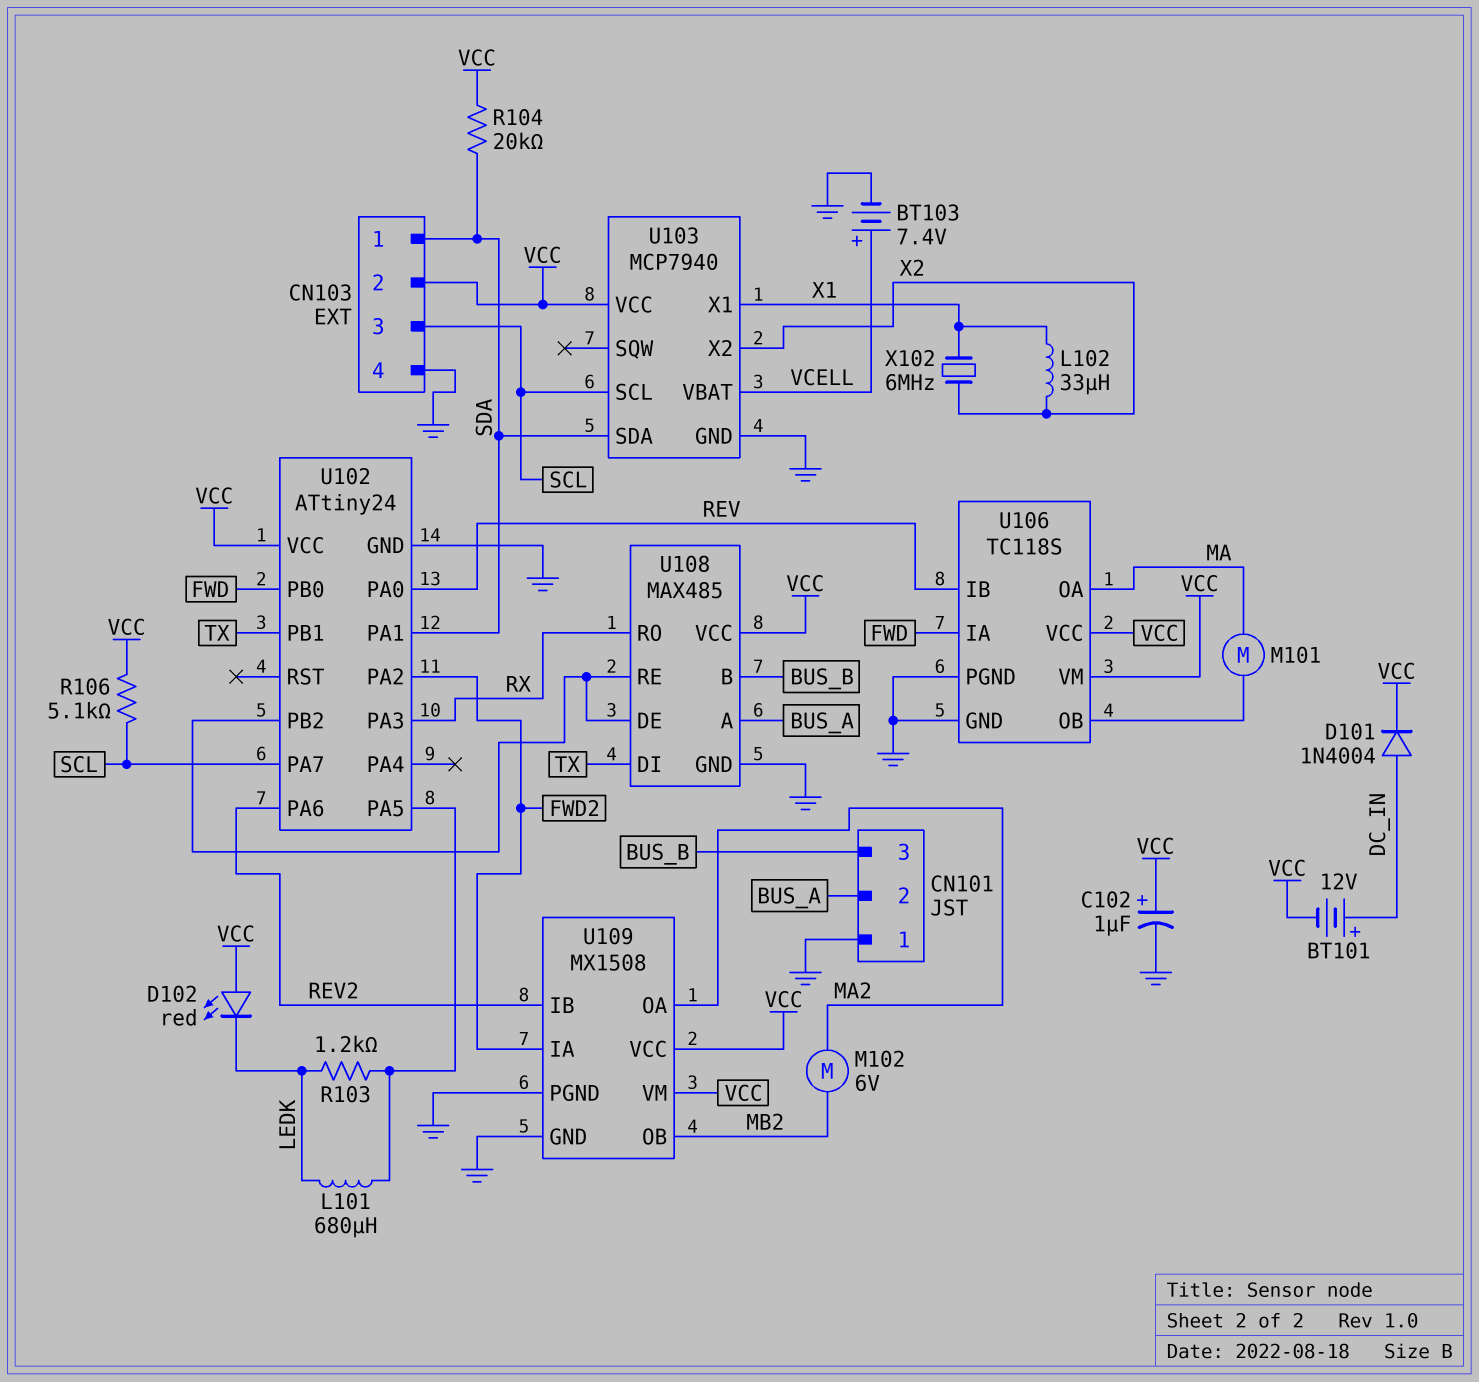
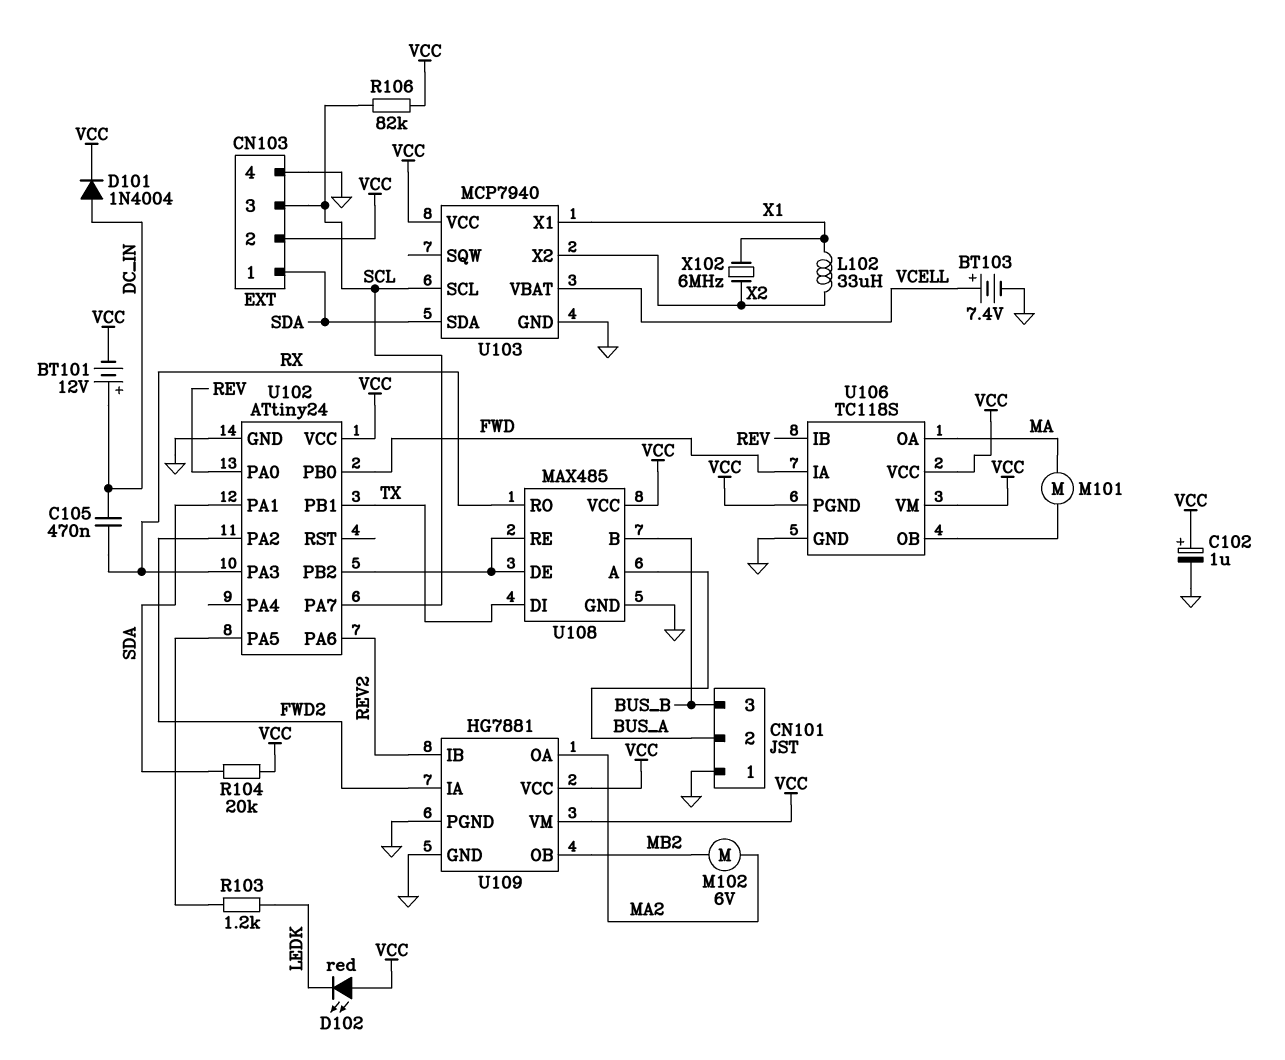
C105: none -> 470nF (DC_IN, RX)
L101: 680uH (LEDK, U102/PA5) -> none
R106: 5.1k (SCL, VCC) -> 82k (SCL, VCC)
U106 pin PGND: GND -> VCC
U109: MX1508 -> HG7881

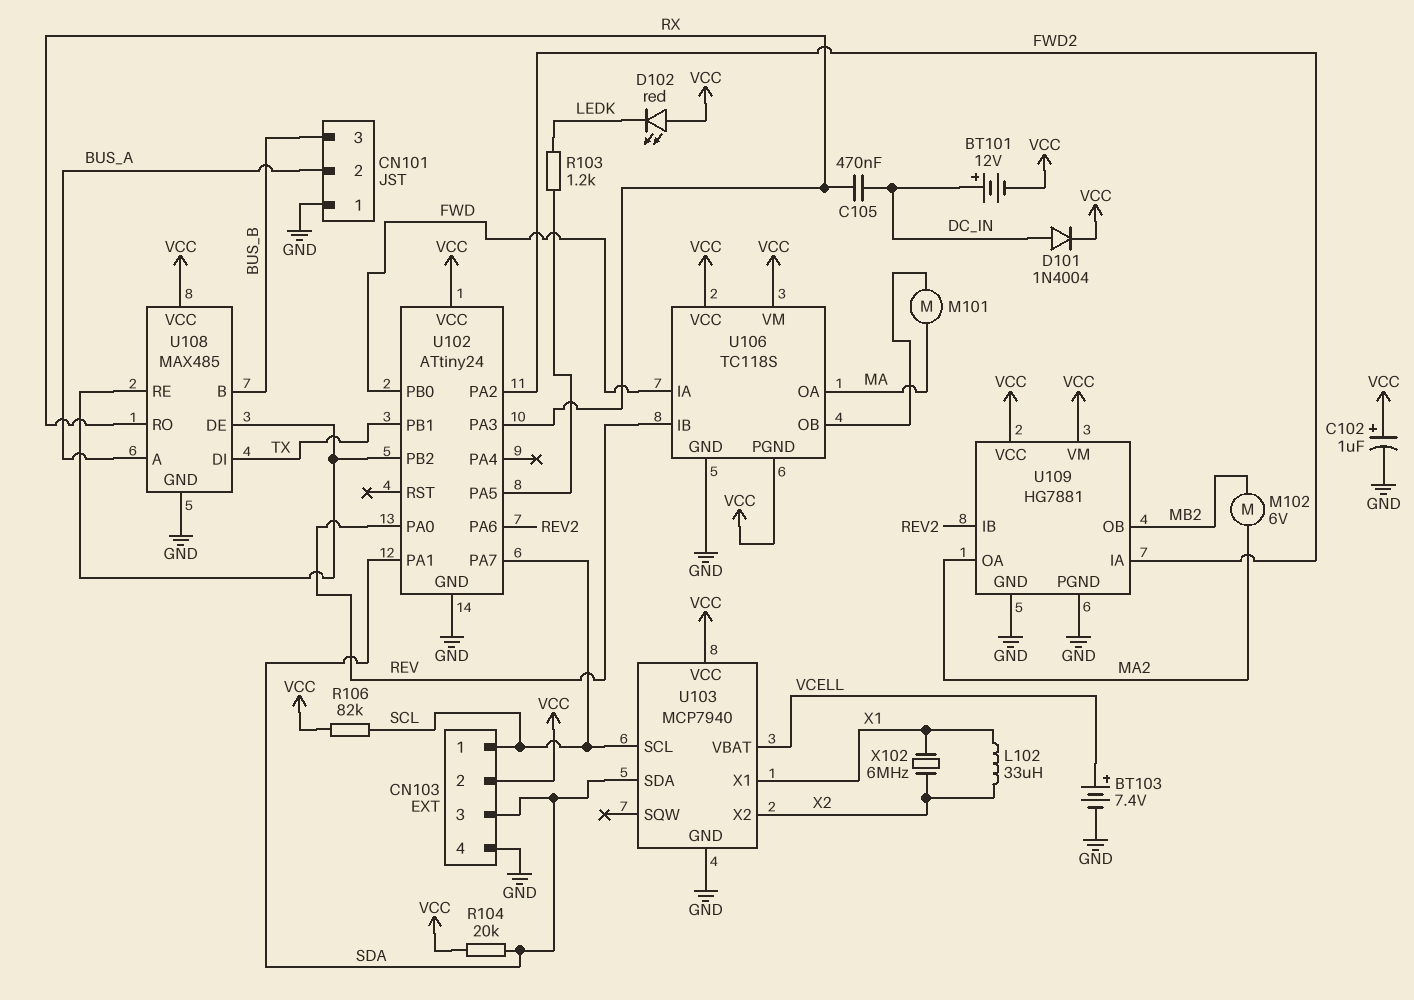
CN103 pin 1: SDA -> SCL
CN103 pin 3: SCL -> SDA

